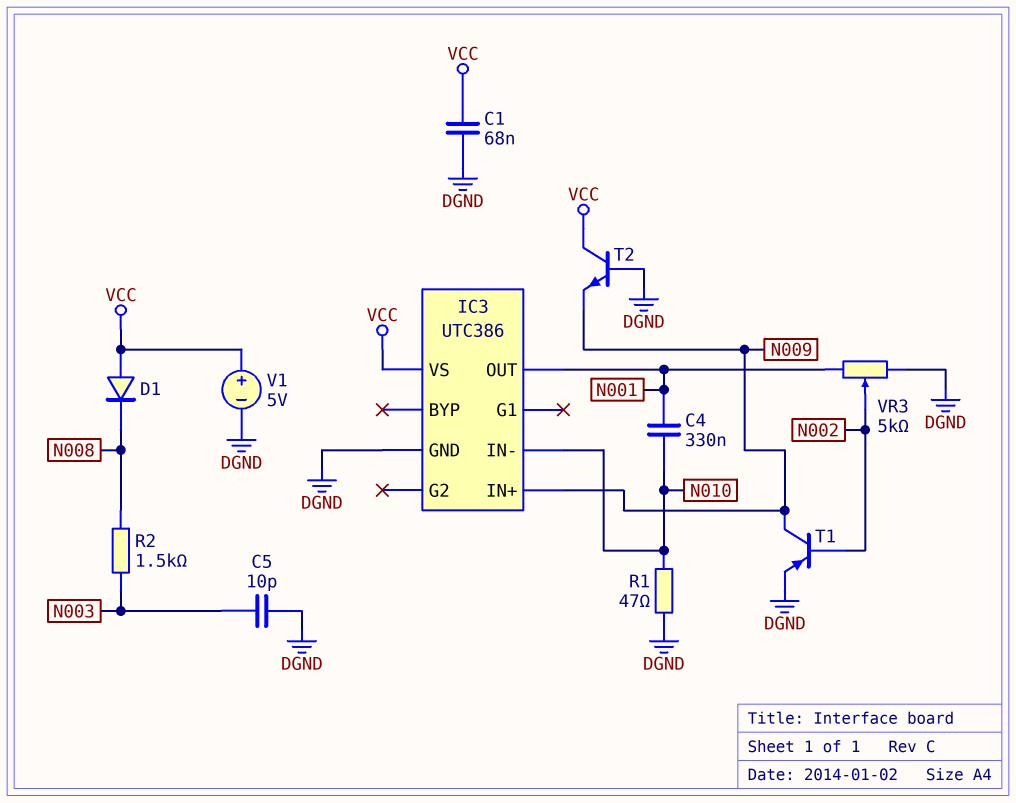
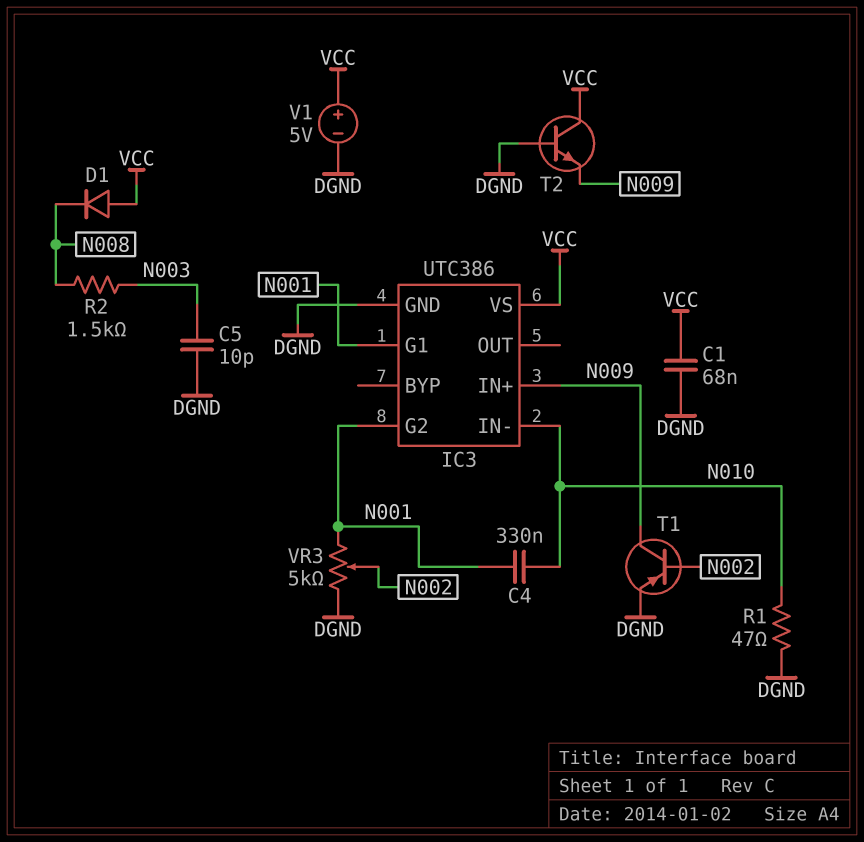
IC3 pin G1: none -> N001
IC3 pin G2: none -> N001
IC3 pin OUT: N001 -> none

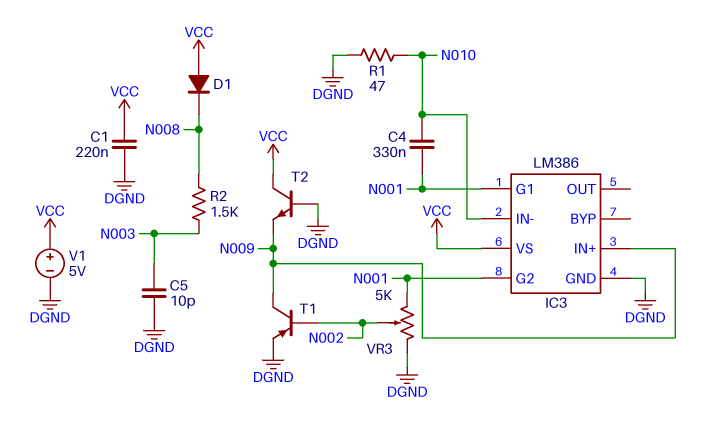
C1: 68nF (DGND, VCC) -> 220nF (DGND, VCC)
IC3: UTC386 -> LM386

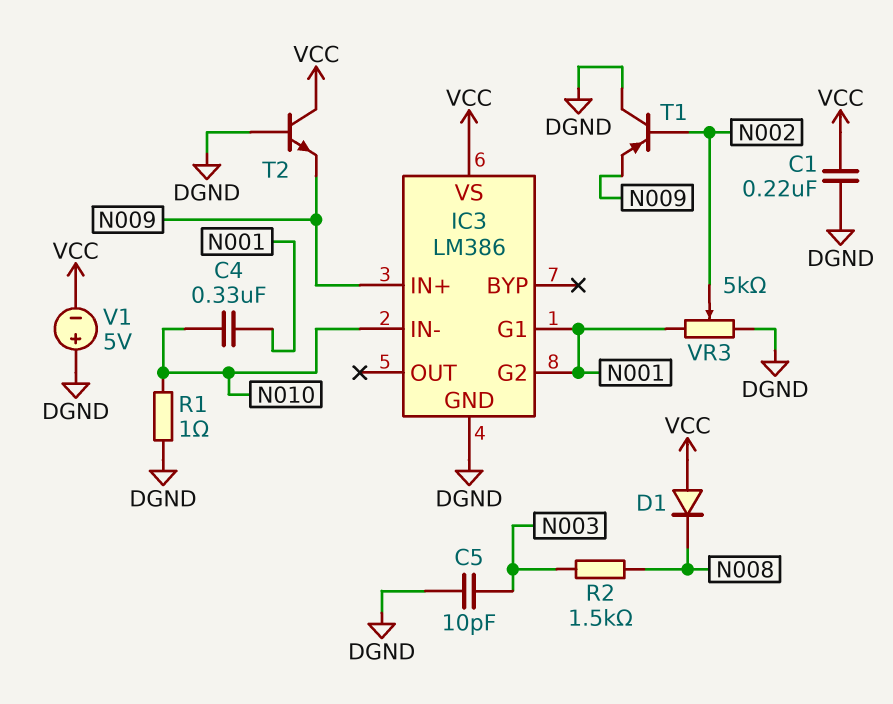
R1: 47 (DGND, N010) -> 1 (DGND, N010)
T1: PNP (B N002, C N009, E DGND) -> PNP (B N002, C DGND, E N009)
V1: 5V (plus VCC, minus DGND) -> 5V (plus DGND, minus VCC)

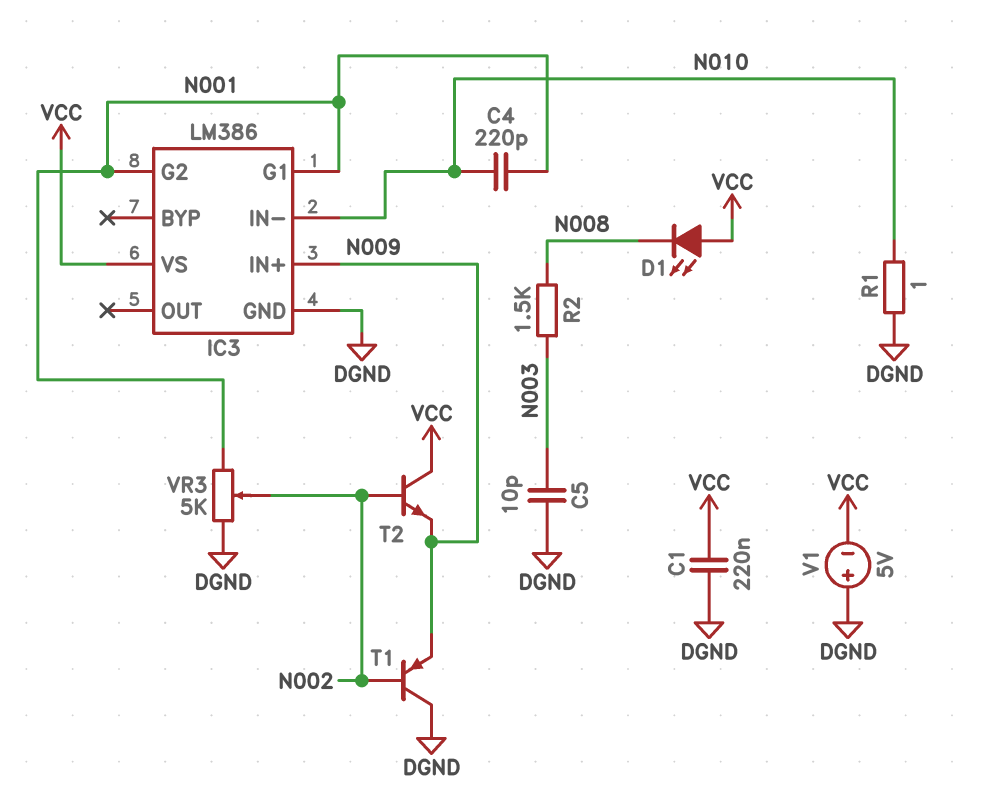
C4: 330nF (N001, N010) -> 220pF (N001, N010)
D1: diode (A VCC, K N008) -> LED (A VCC, K N008)
T2: NPN (B DGND, C VCC, E N009) -> NPN (B N002, C VCC, E N009)

